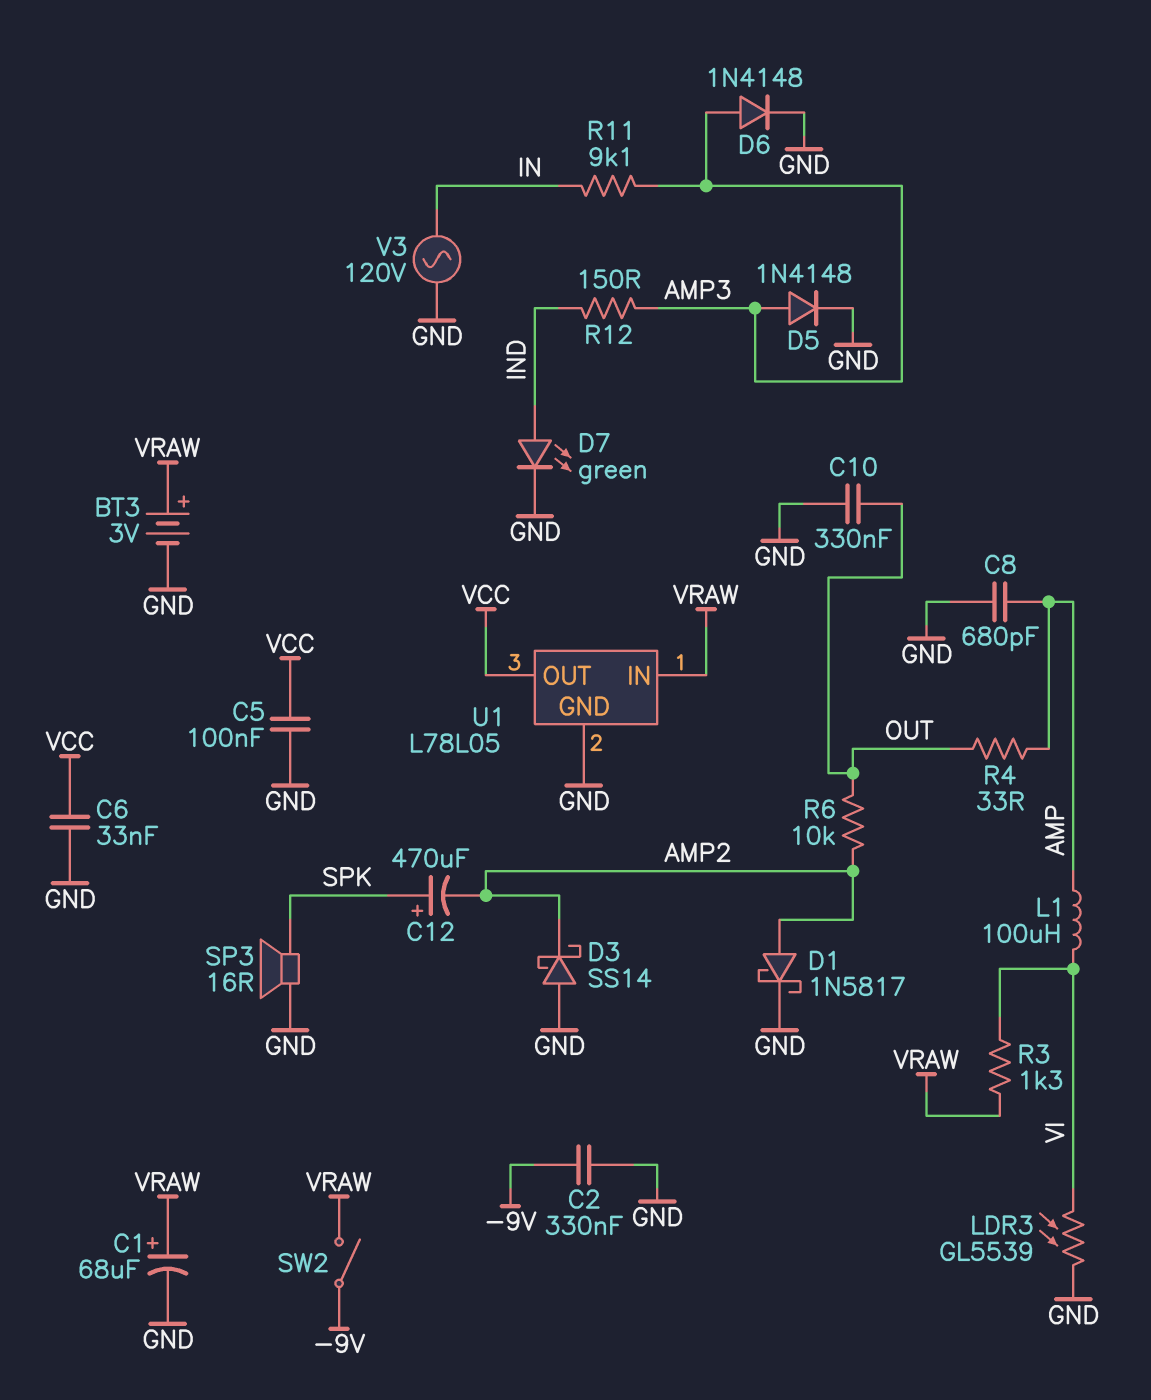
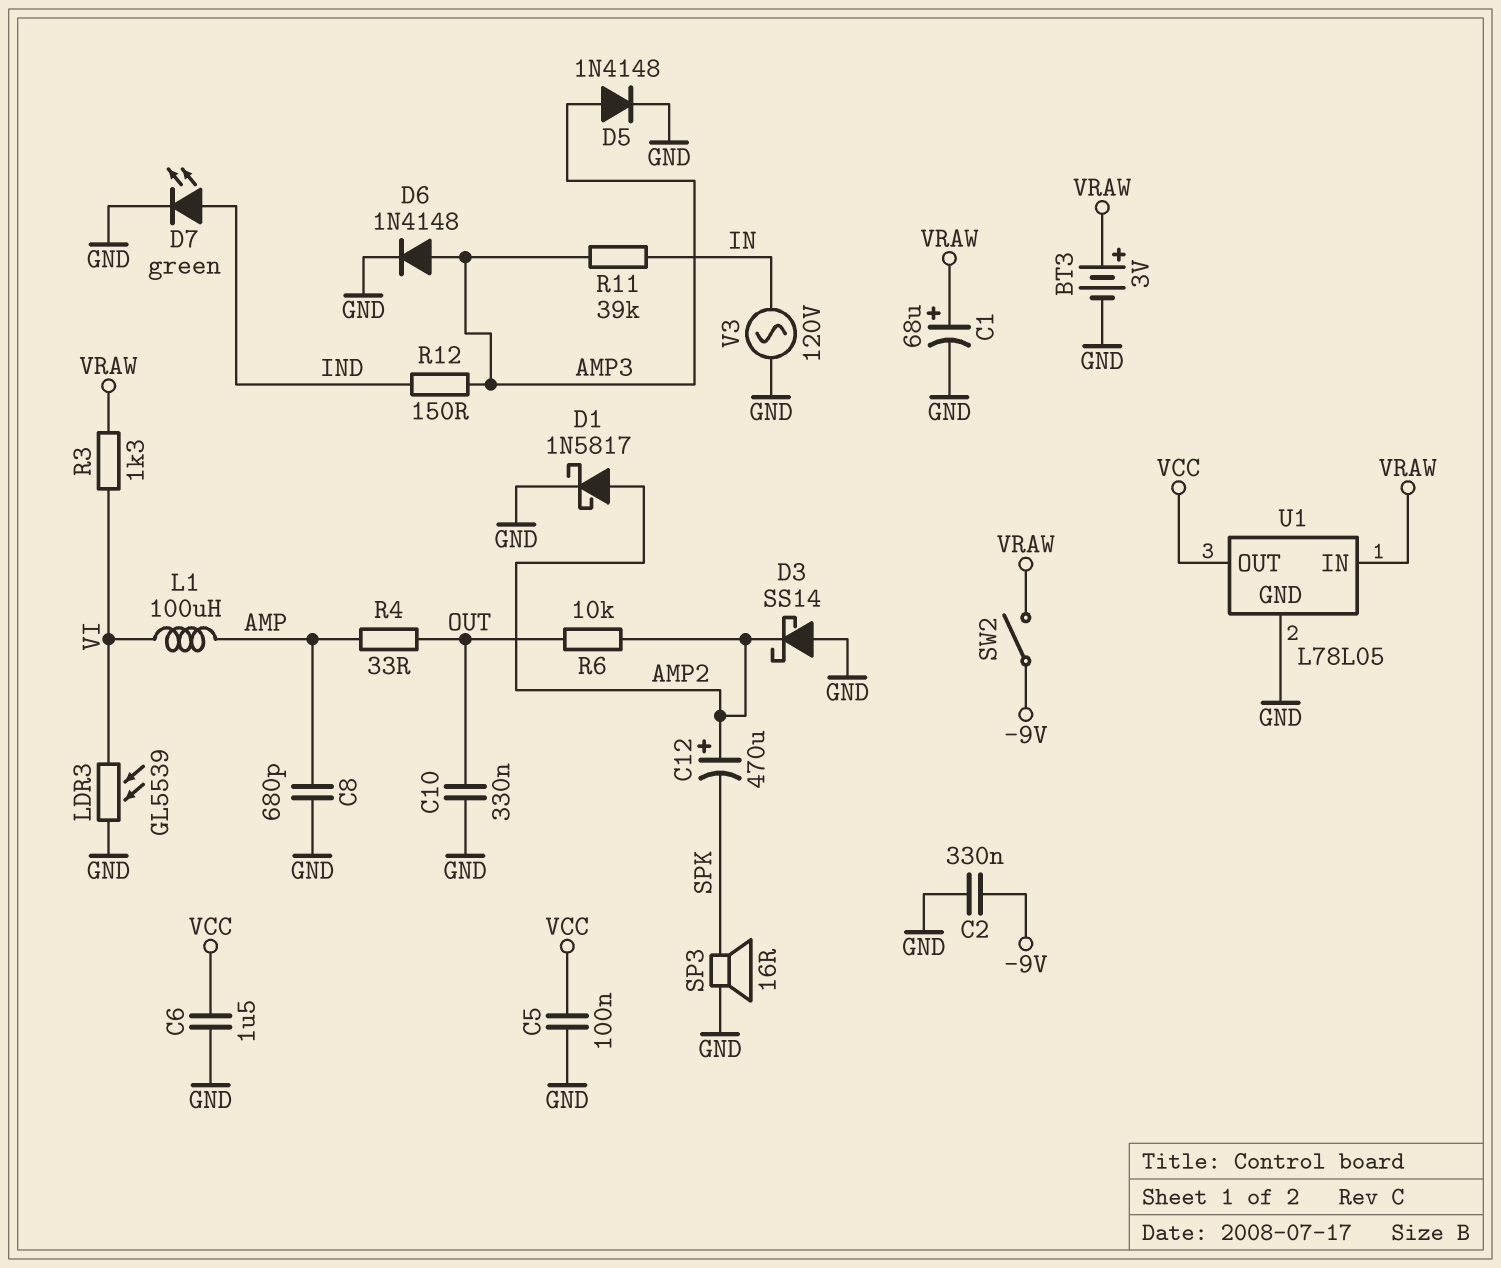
C6: 33nF (GND, VCC) -> 1.5uF (GND, VCC)
C12: 470uF (plus SPK, minus AMP2) -> 470uF (plus AMP2, minus SPK)
R11: 9.1k (AMP3, IN) -> 39k (AMP3, IN)

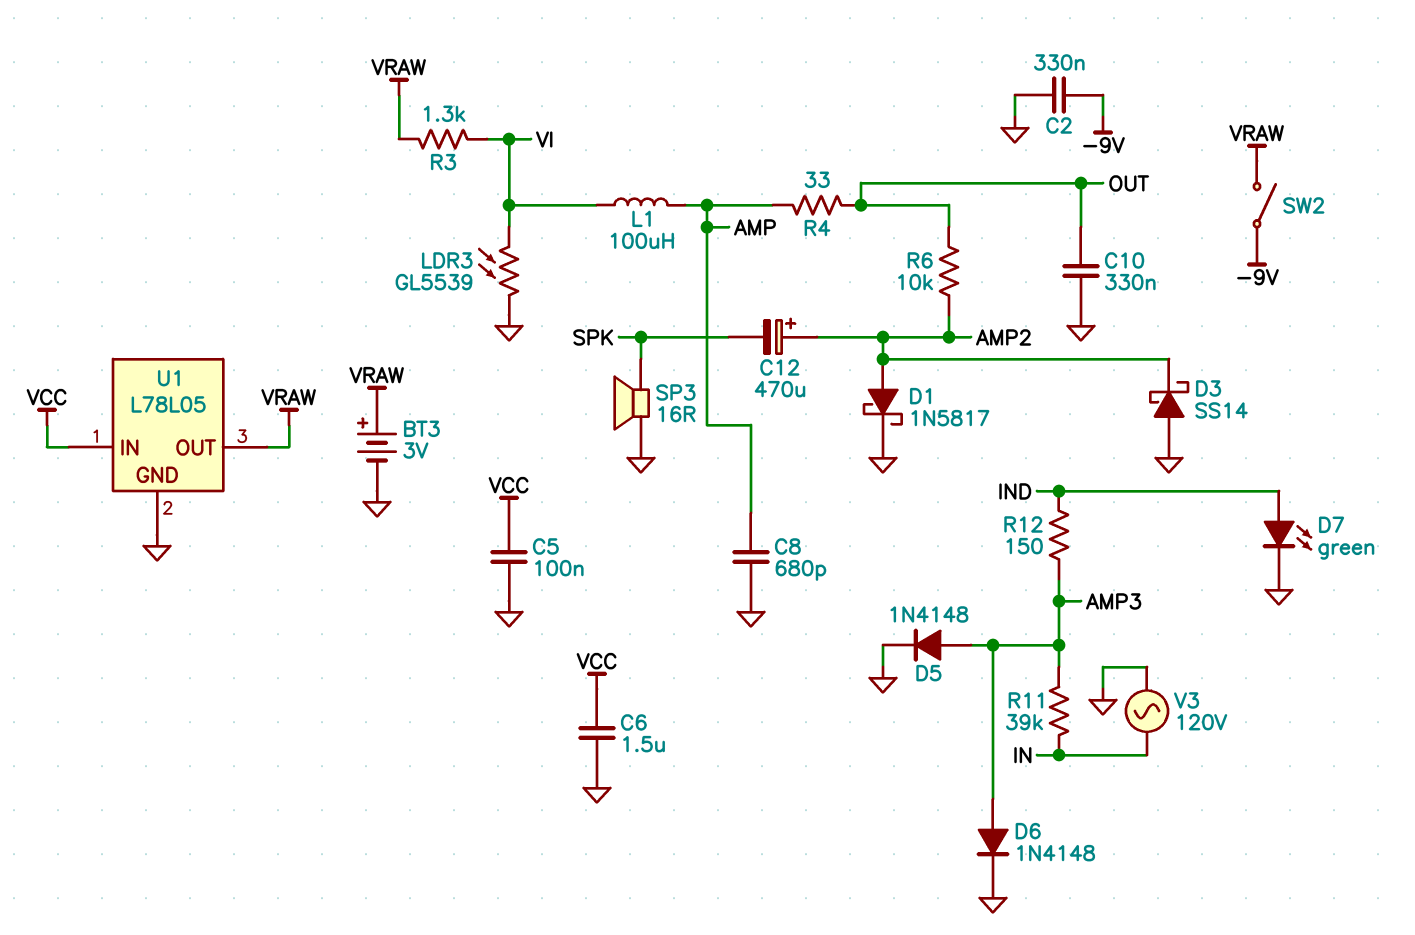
C1: 68uF (plus VRAW, minus GND) -> none
U1 pin IN: VRAW -> VCC
U1 pin OUT: VCC -> VRAW

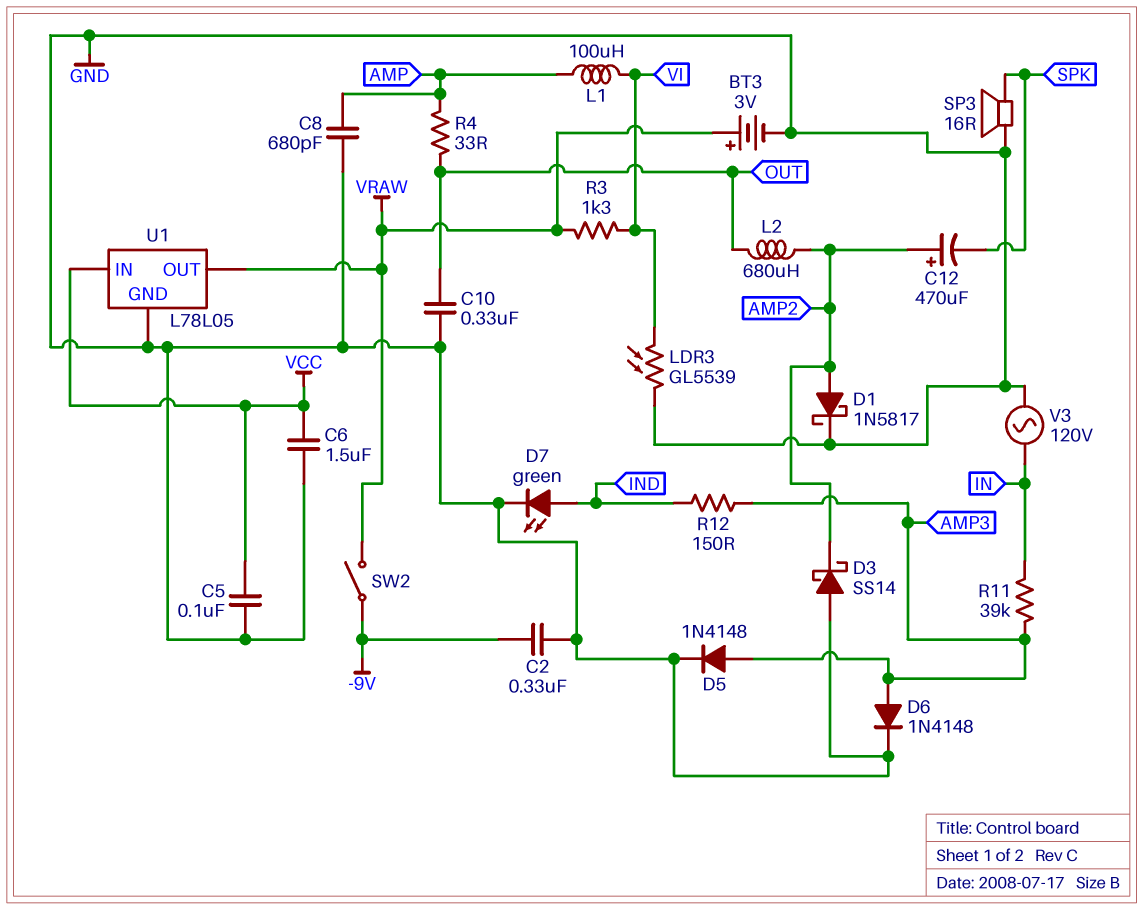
L2: none -> 680uH (AMP2, OUT)
R6: 10k (AMP2, OUT) -> none

